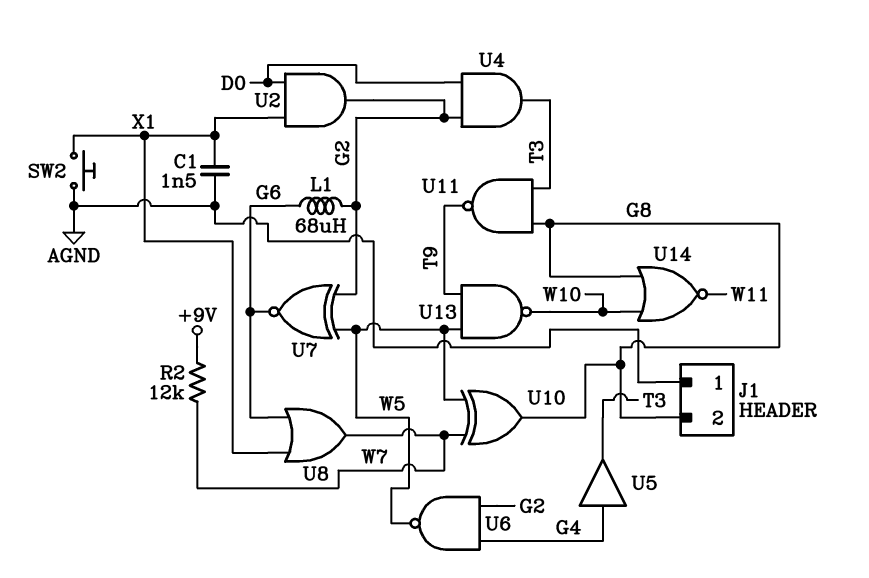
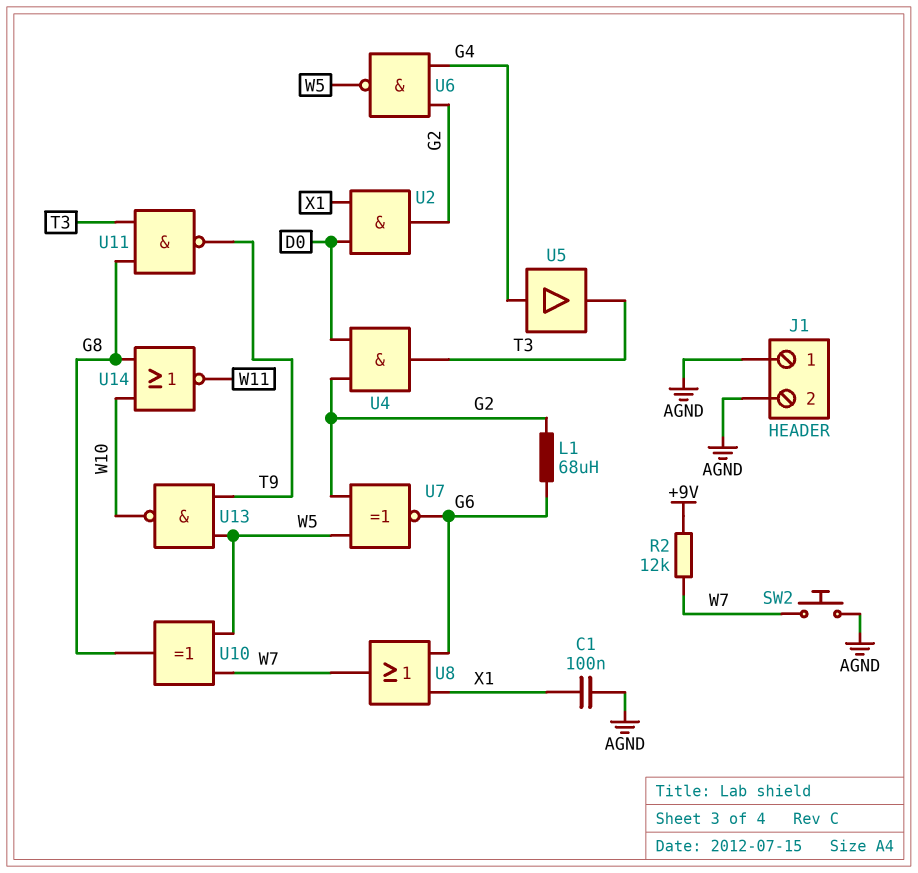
C1: 1.5nF (AGND, X1) -> 100nF (AGND, X1)
J1 pin 2: G8 -> AGND
SW2: button (AGND, X1) -> button (AGND, W7)

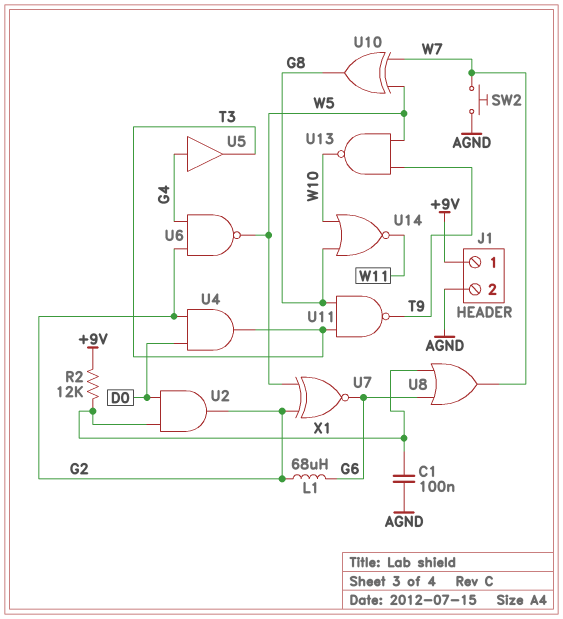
J1 pin 1: AGND -> +9V
R2: 12k (+9V, W7) -> 12k (+9V, X1)

